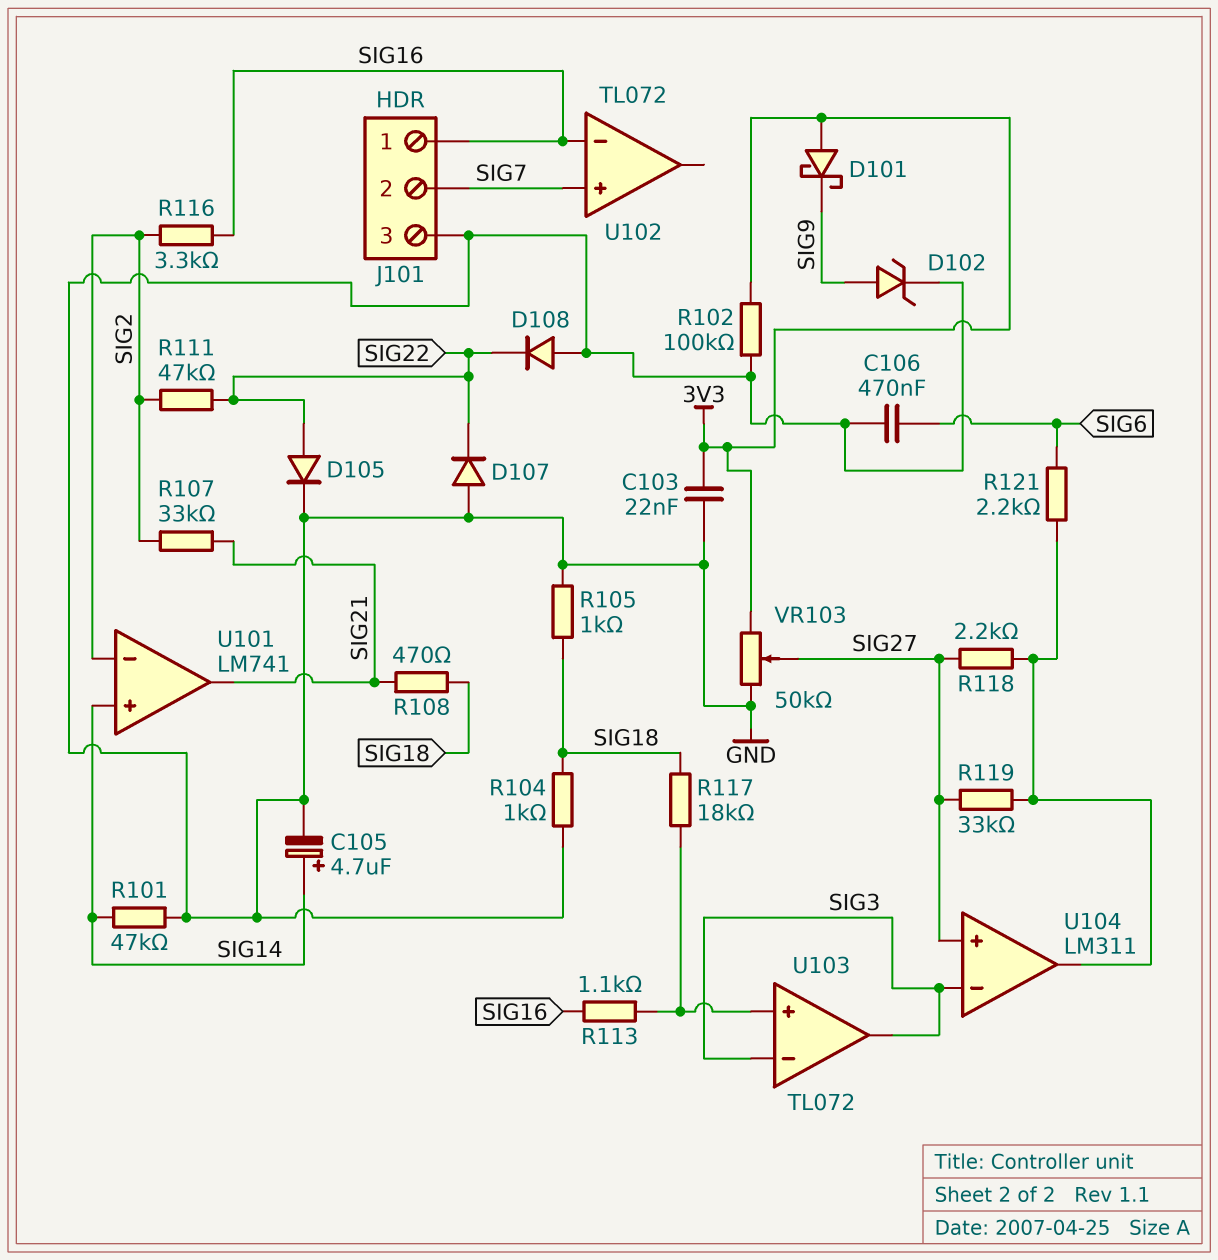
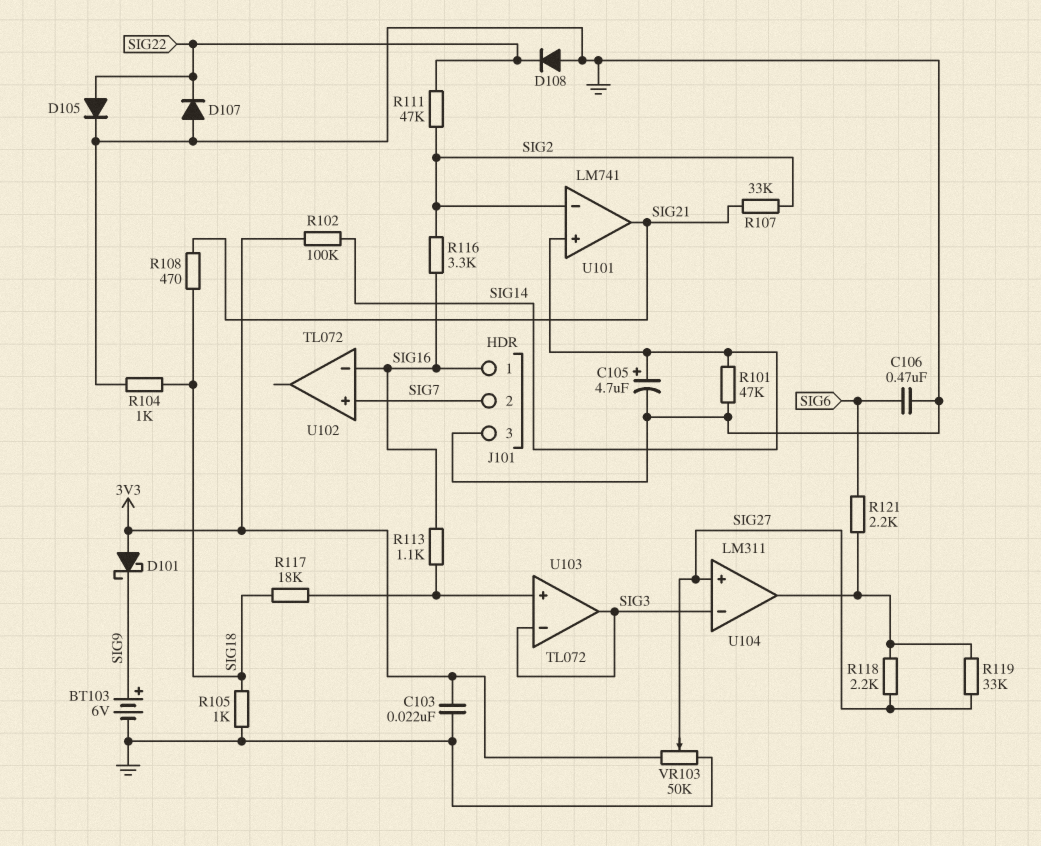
BT103: none -> 6V (plus SIG9, minus GND)
D102: zener (A SIG9, K GND) -> none
R102: 100k (3V3, GND) -> 100k (3V3, SIG14)

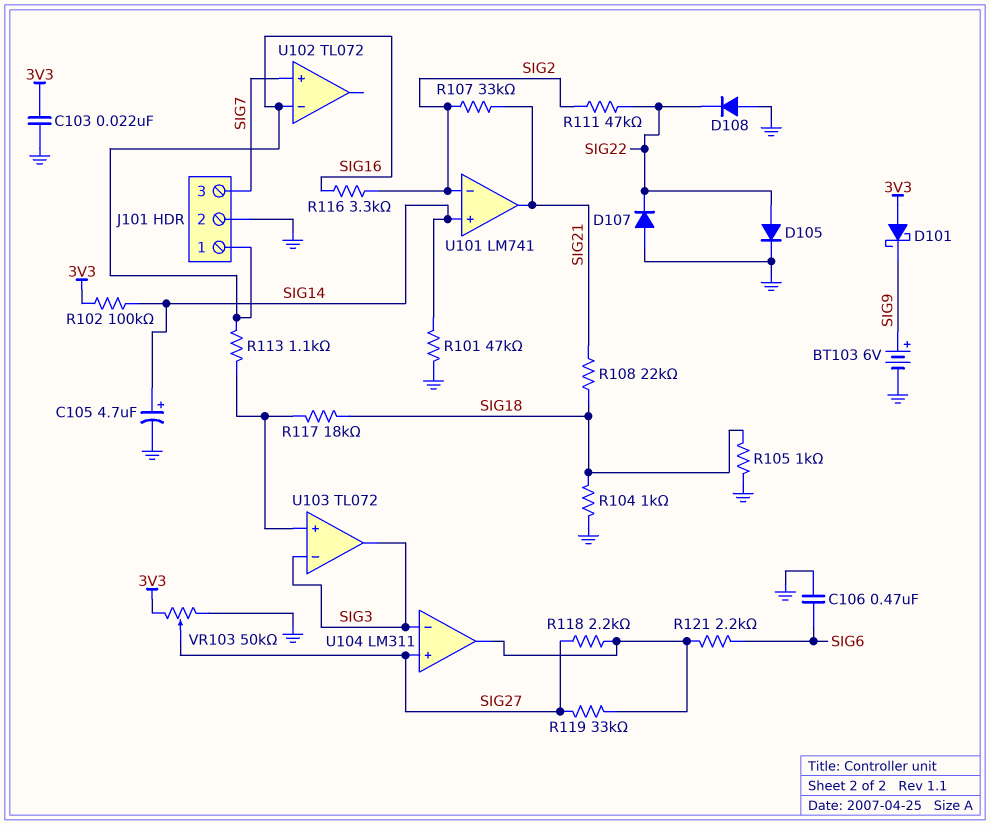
J101 pin 2: SIG7 -> GND
J101 pin 3: GND -> SIG7
R108: 470 (SIG18, SIG21) -> 22k (SIG18, SIG21)

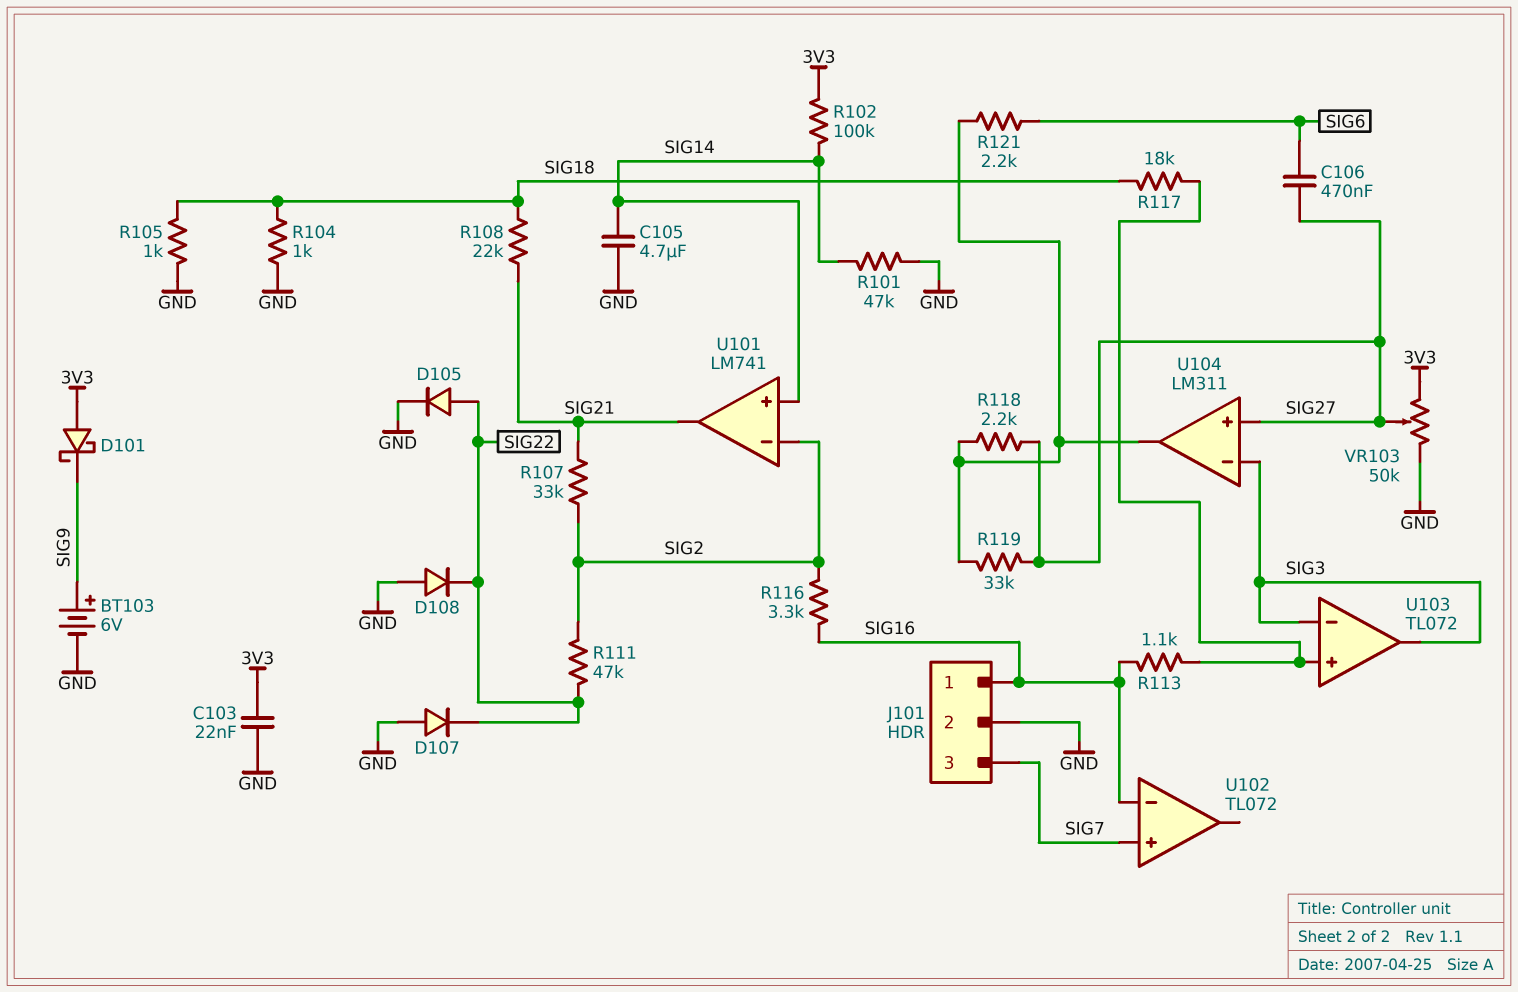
C105: 4.7uF (plus SIG14, minus GND) -> 4.7uF (GND, SIG14)
C106: 470nF (GND, SIG6) -> 470nF (SIG6, SIG27)

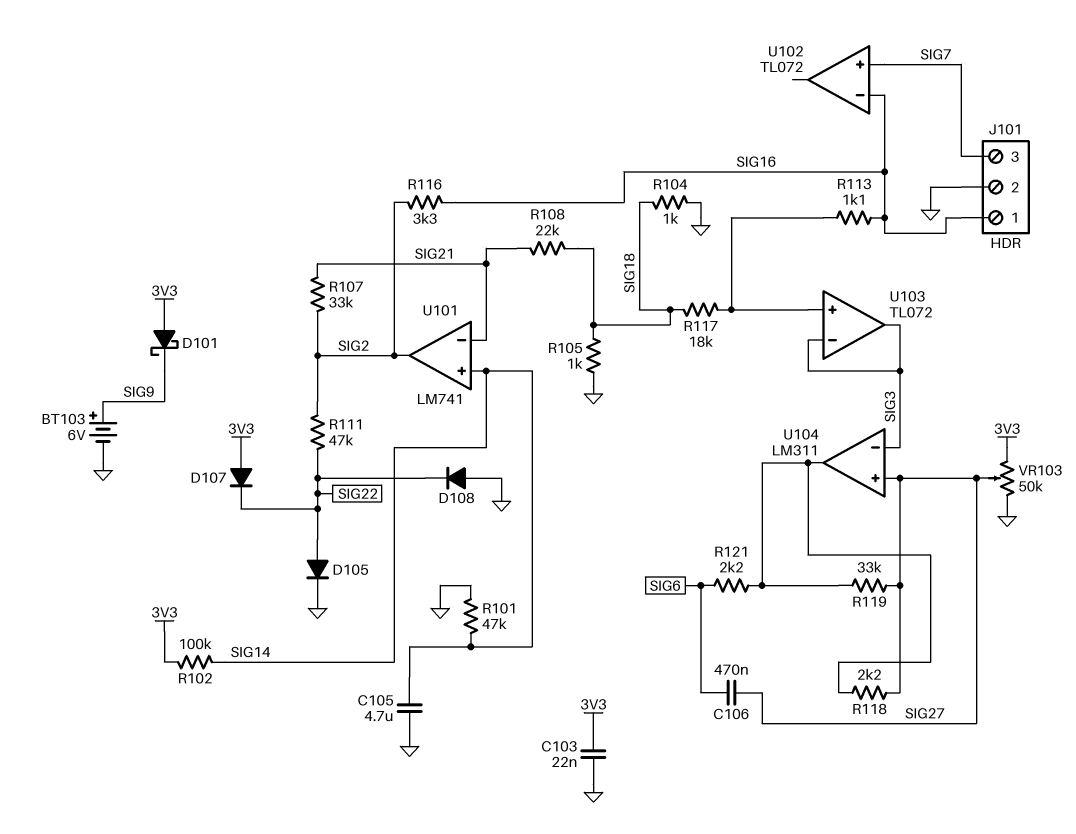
D107: diode (A GND, K SIG22) -> diode (A 3V3, K SIG22)
U101 pin in-: SIG2 -> SIG21
U101 pin out: SIG21 -> SIG2

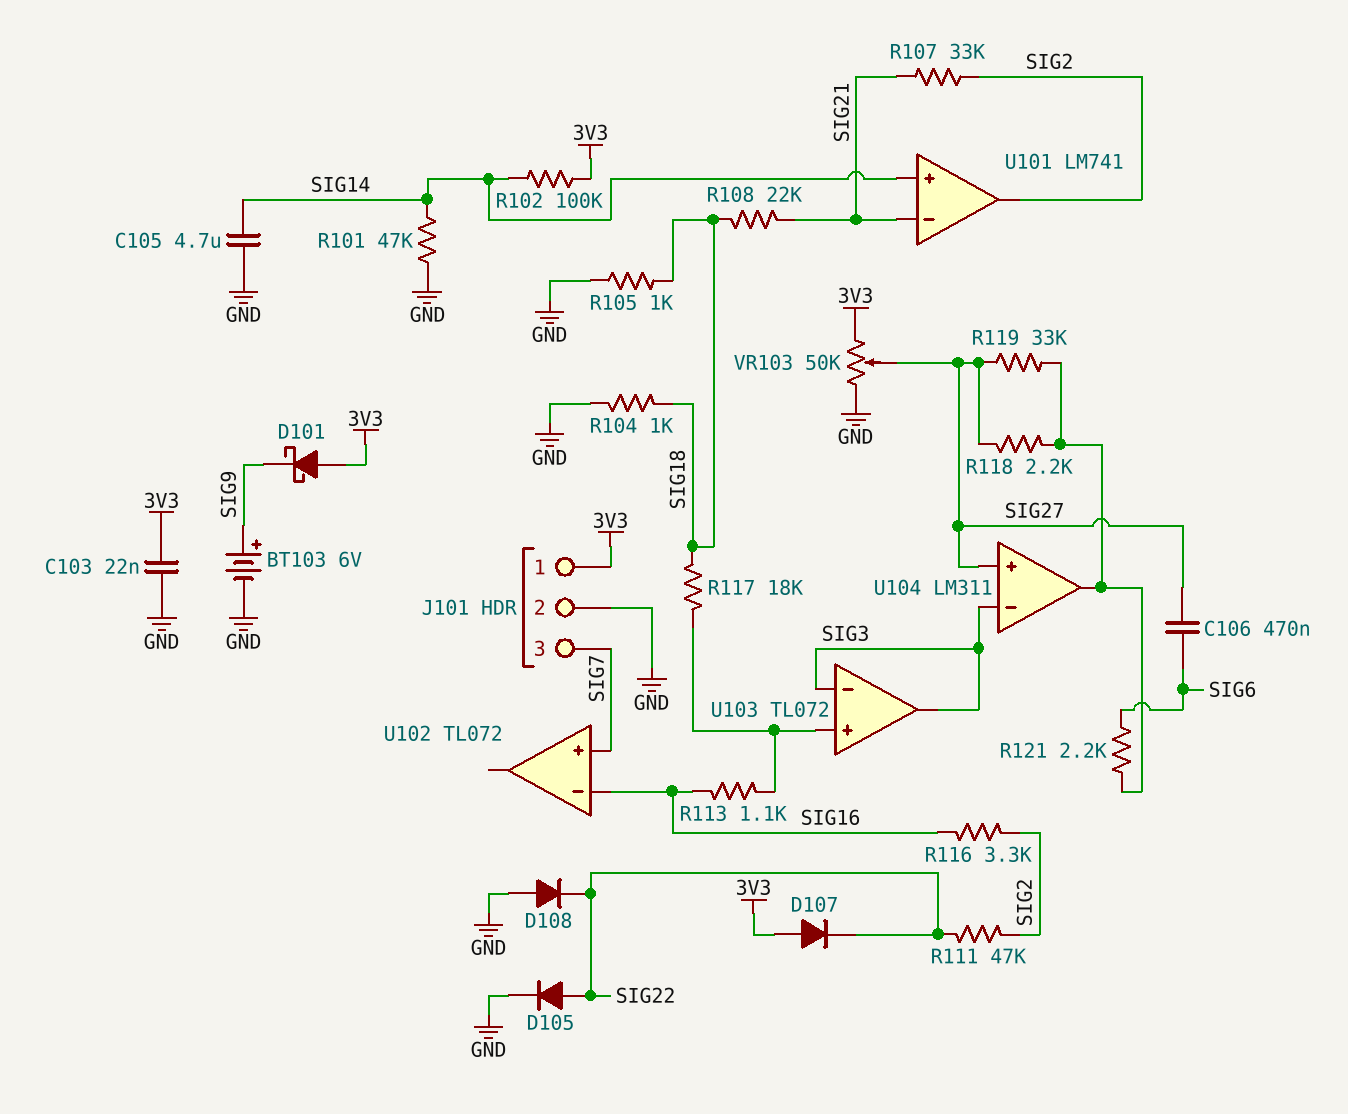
J101 pin 1: SIG16 -> 3V3

